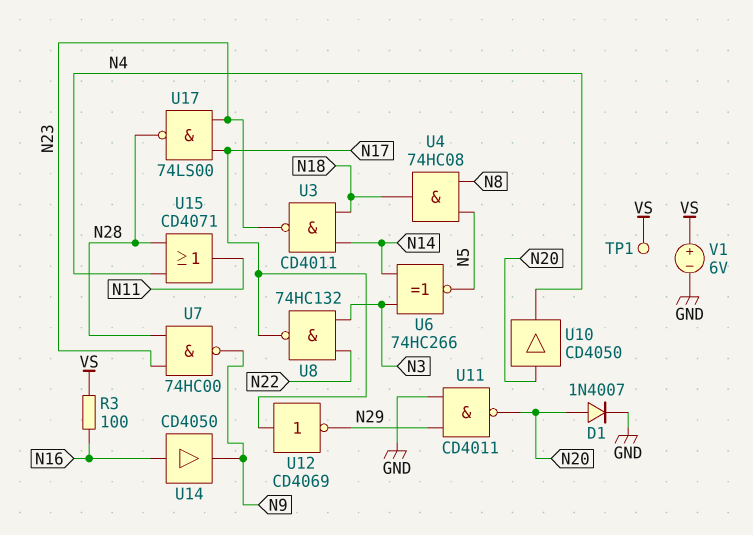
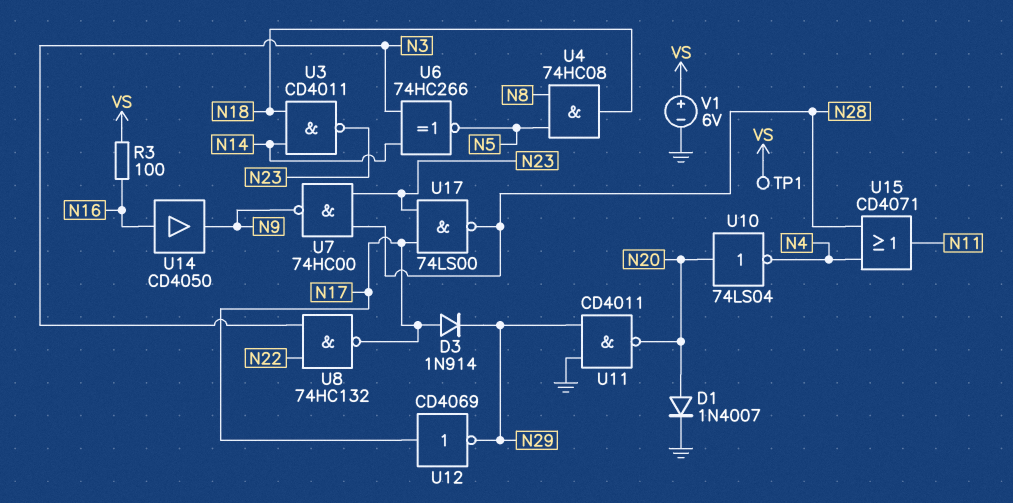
D3: none -> diode 1N914 (A N17, K N29)
U10: buffer CD4050 (in N20, out N4) -> NOT 74LS04 (in N20, out N4)

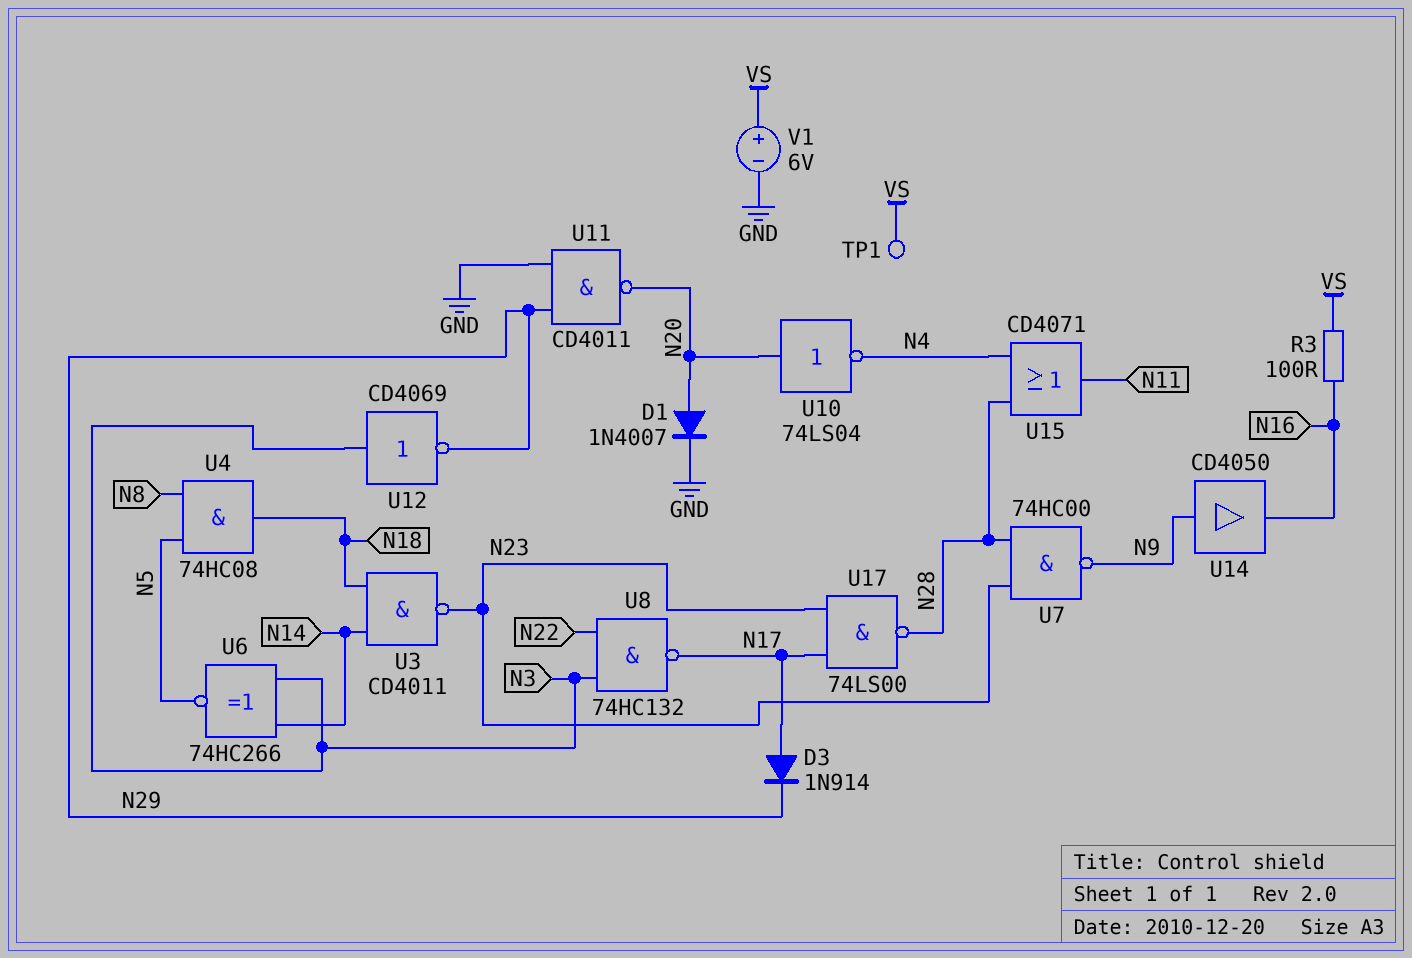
U12: NOT CD4069 (in N17, out N29) -> NOT CD4069 (in N3, out N29)
U14: buffer CD4050 (in N16, out N9) -> buffer CD4050 (in N9, out N16)

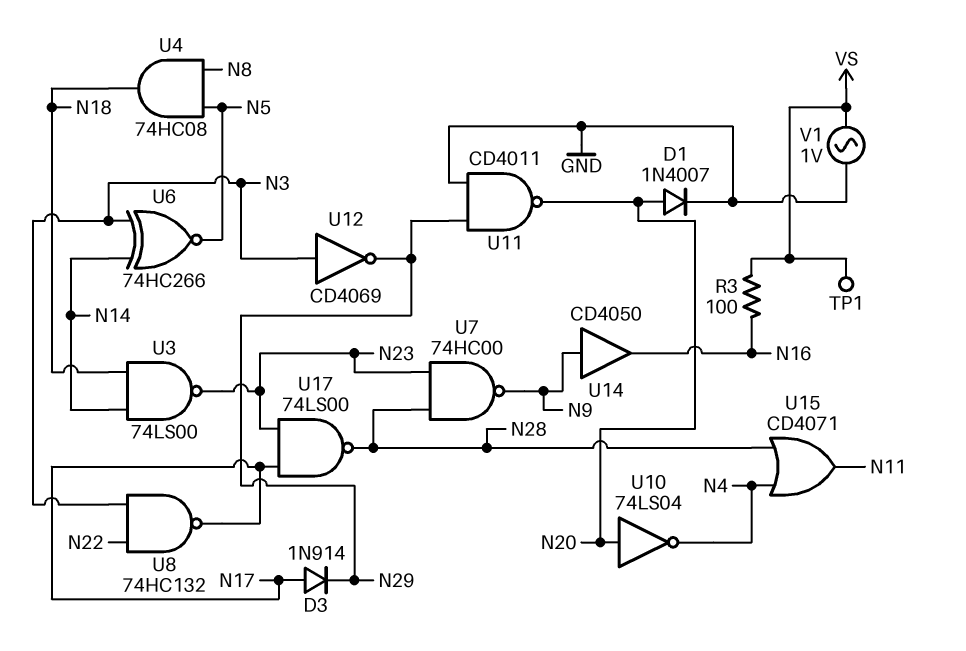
U3: NAND CD4011 (in N14, in N18, out N23) -> NAND 74LS00 (in N14, in N18, out N23)
V1: 6V (plus VS, minus GND) -> AC 1V (GND, VS)

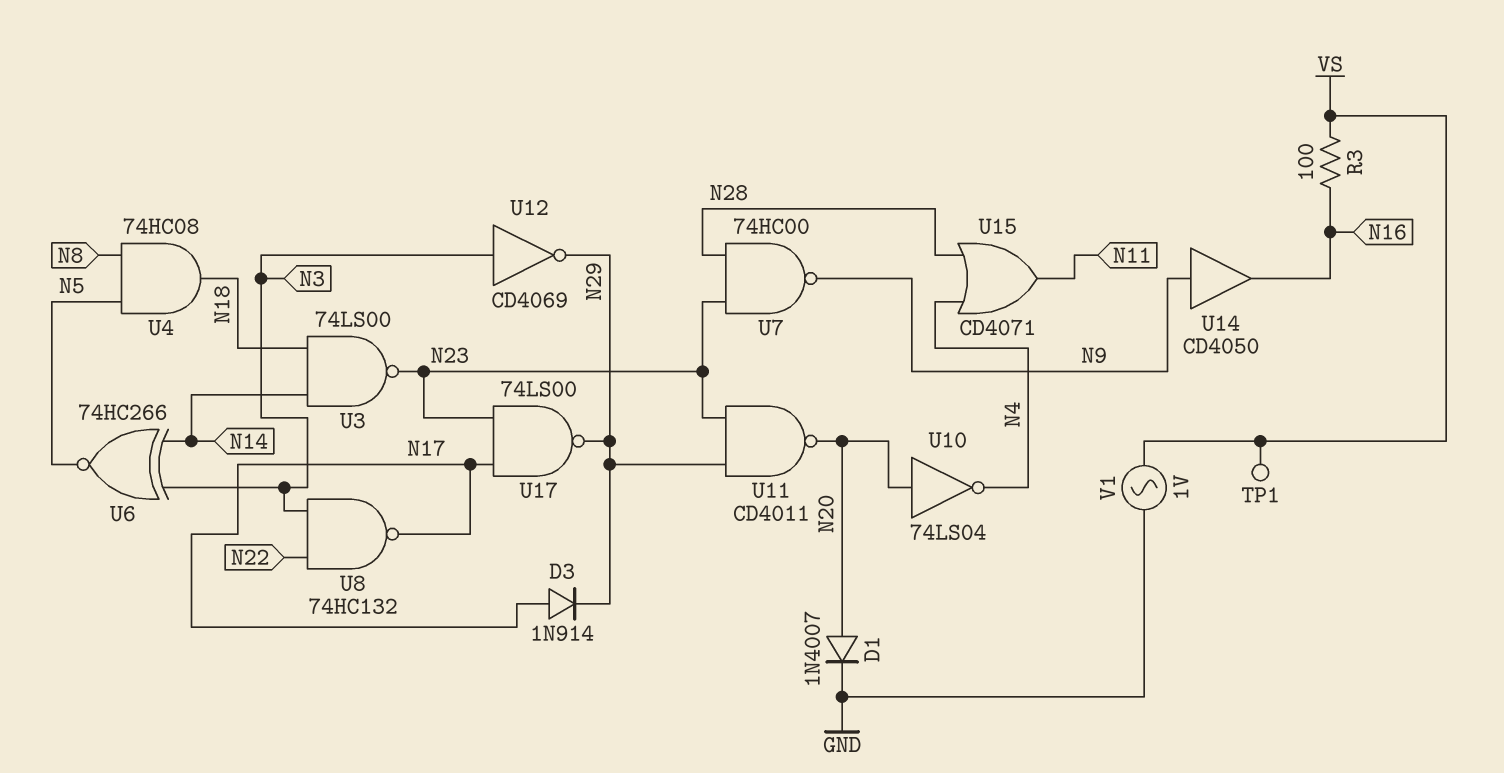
U11: NAND CD4011 (in GND, in N29, out N20) -> NAND CD4011 (in N23, in N29, out N20)
U17: NAND 74LS00 (in N17, in N23, out N28) -> NAND 74LS00 (in N17, in N23, out N29)

